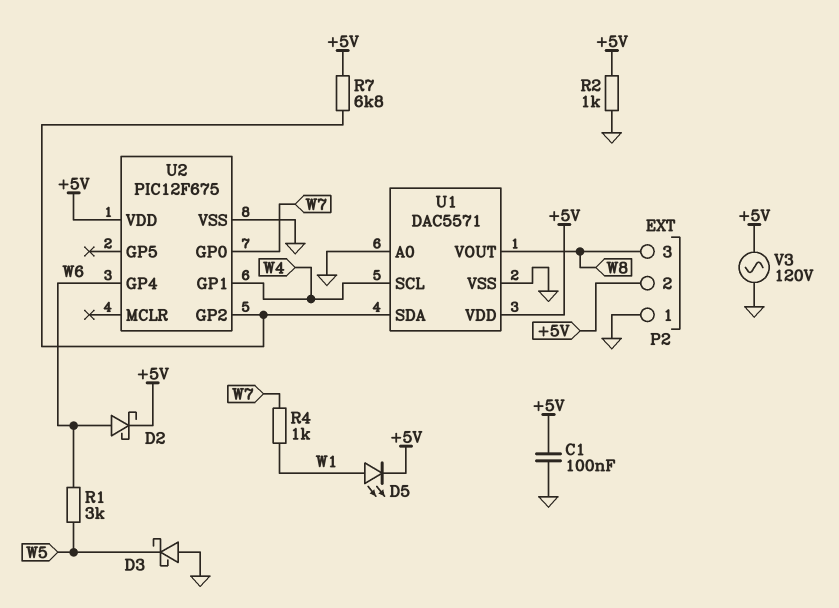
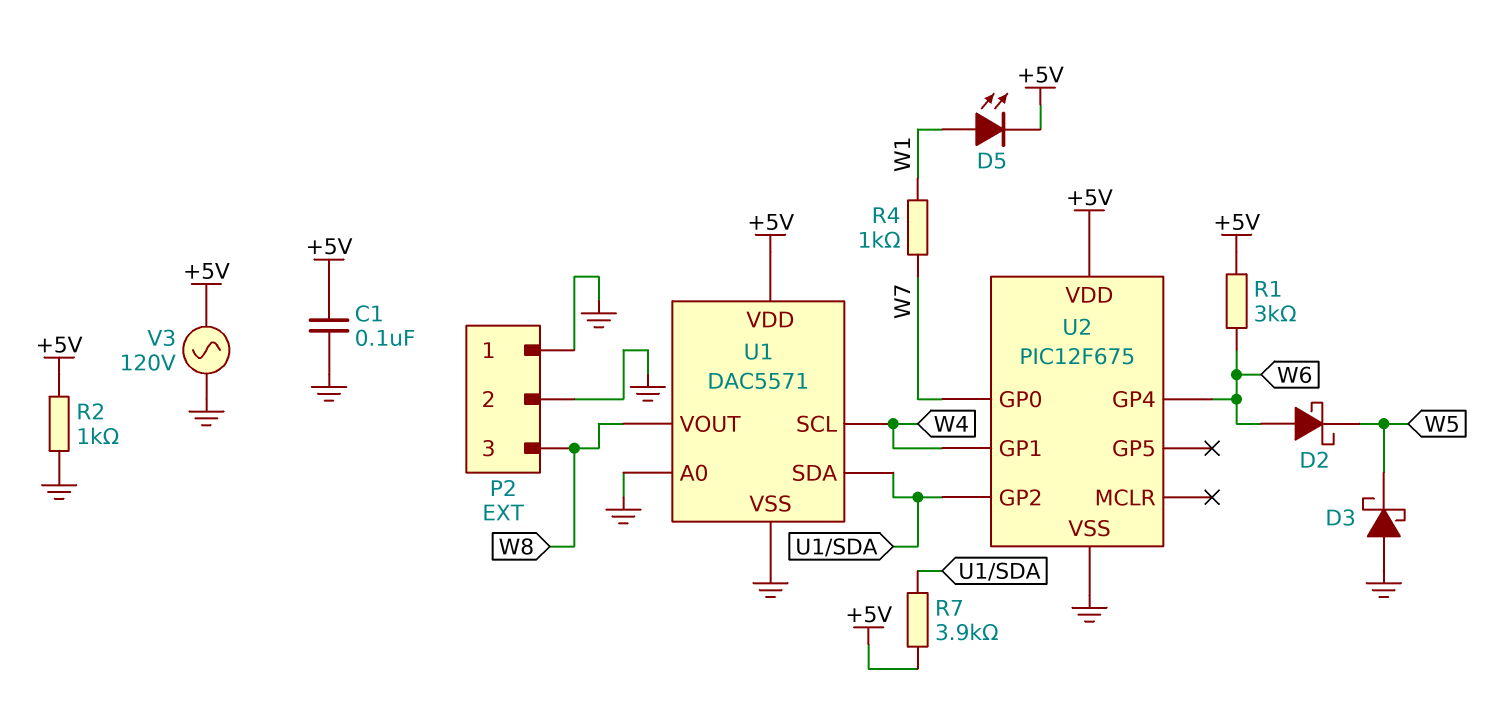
D2: schottky (A W6, K +5V) -> schottky (A W6, K W5)
P2 pin 2: +5V -> GND
R1: 3k (W5, W6) -> 3k (+5V, W6)
R7: 6.8k (+5V, U1/SDA) -> 3.9k (+5V, U1/SDA)

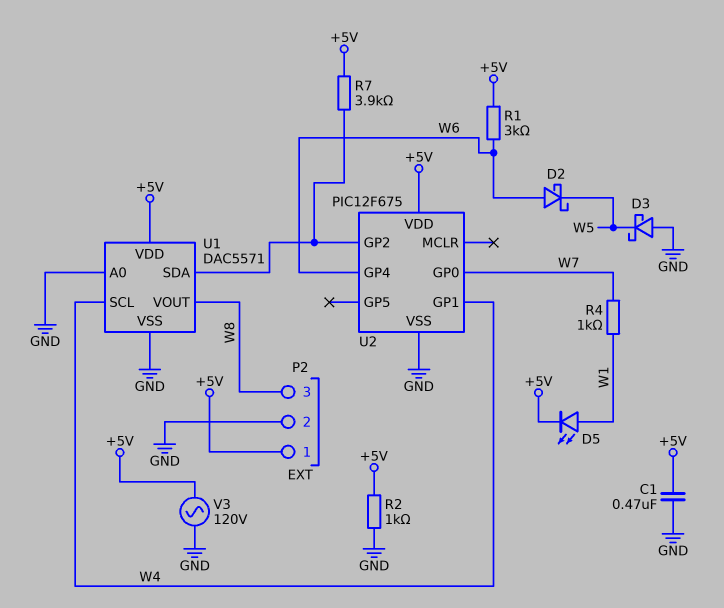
C1: 100nF (+5V, GND) -> 470nF (+5V, GND)
P2 pin 1: GND -> +5V

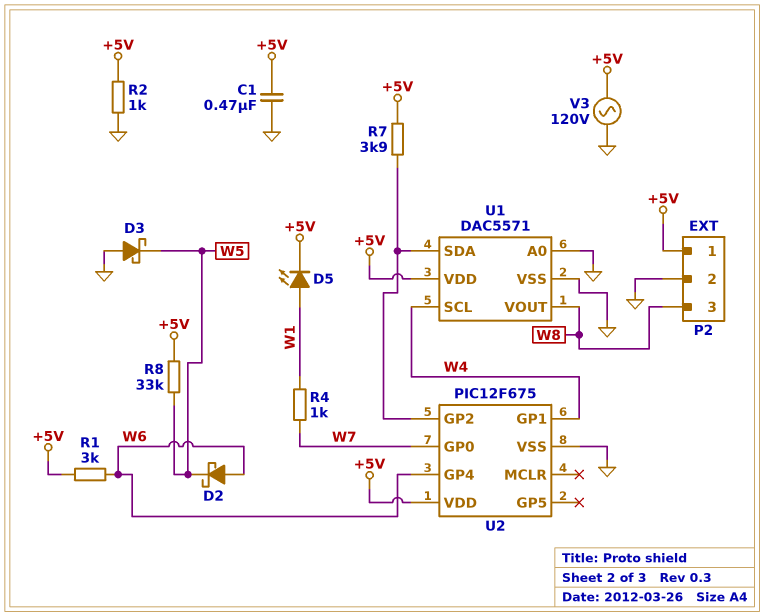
R8: none -> 33k (+5V, W5)

